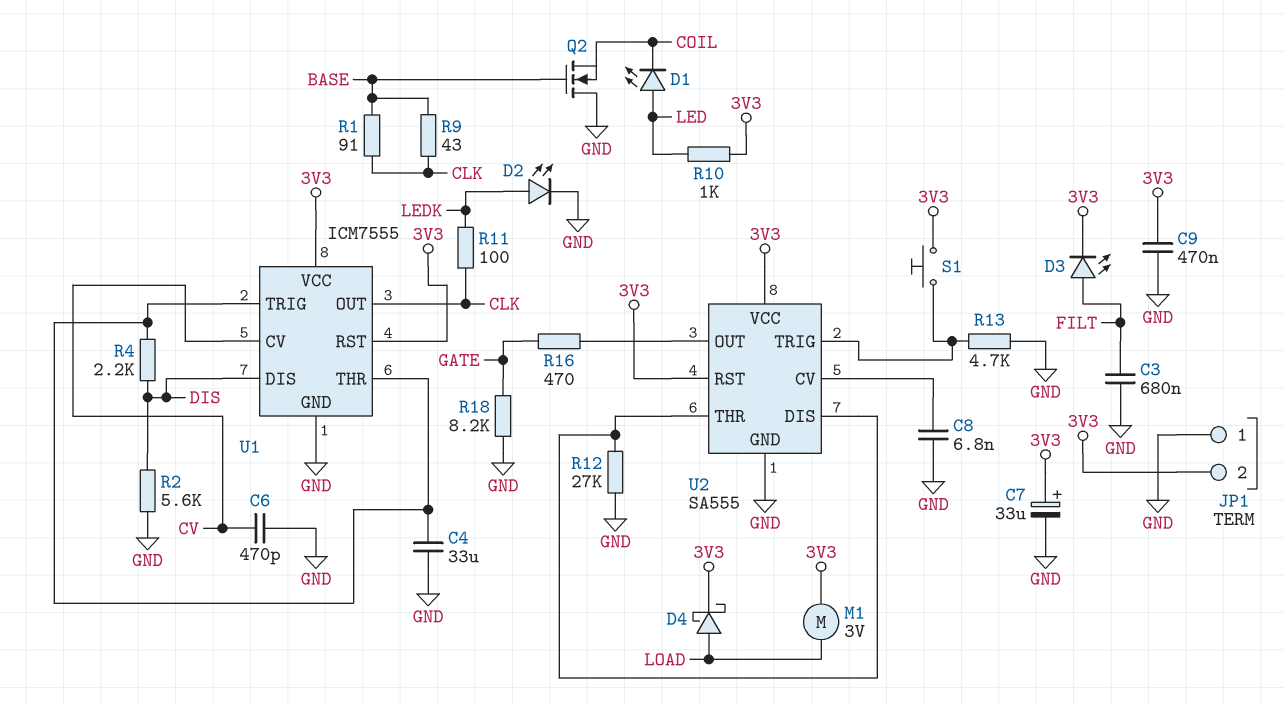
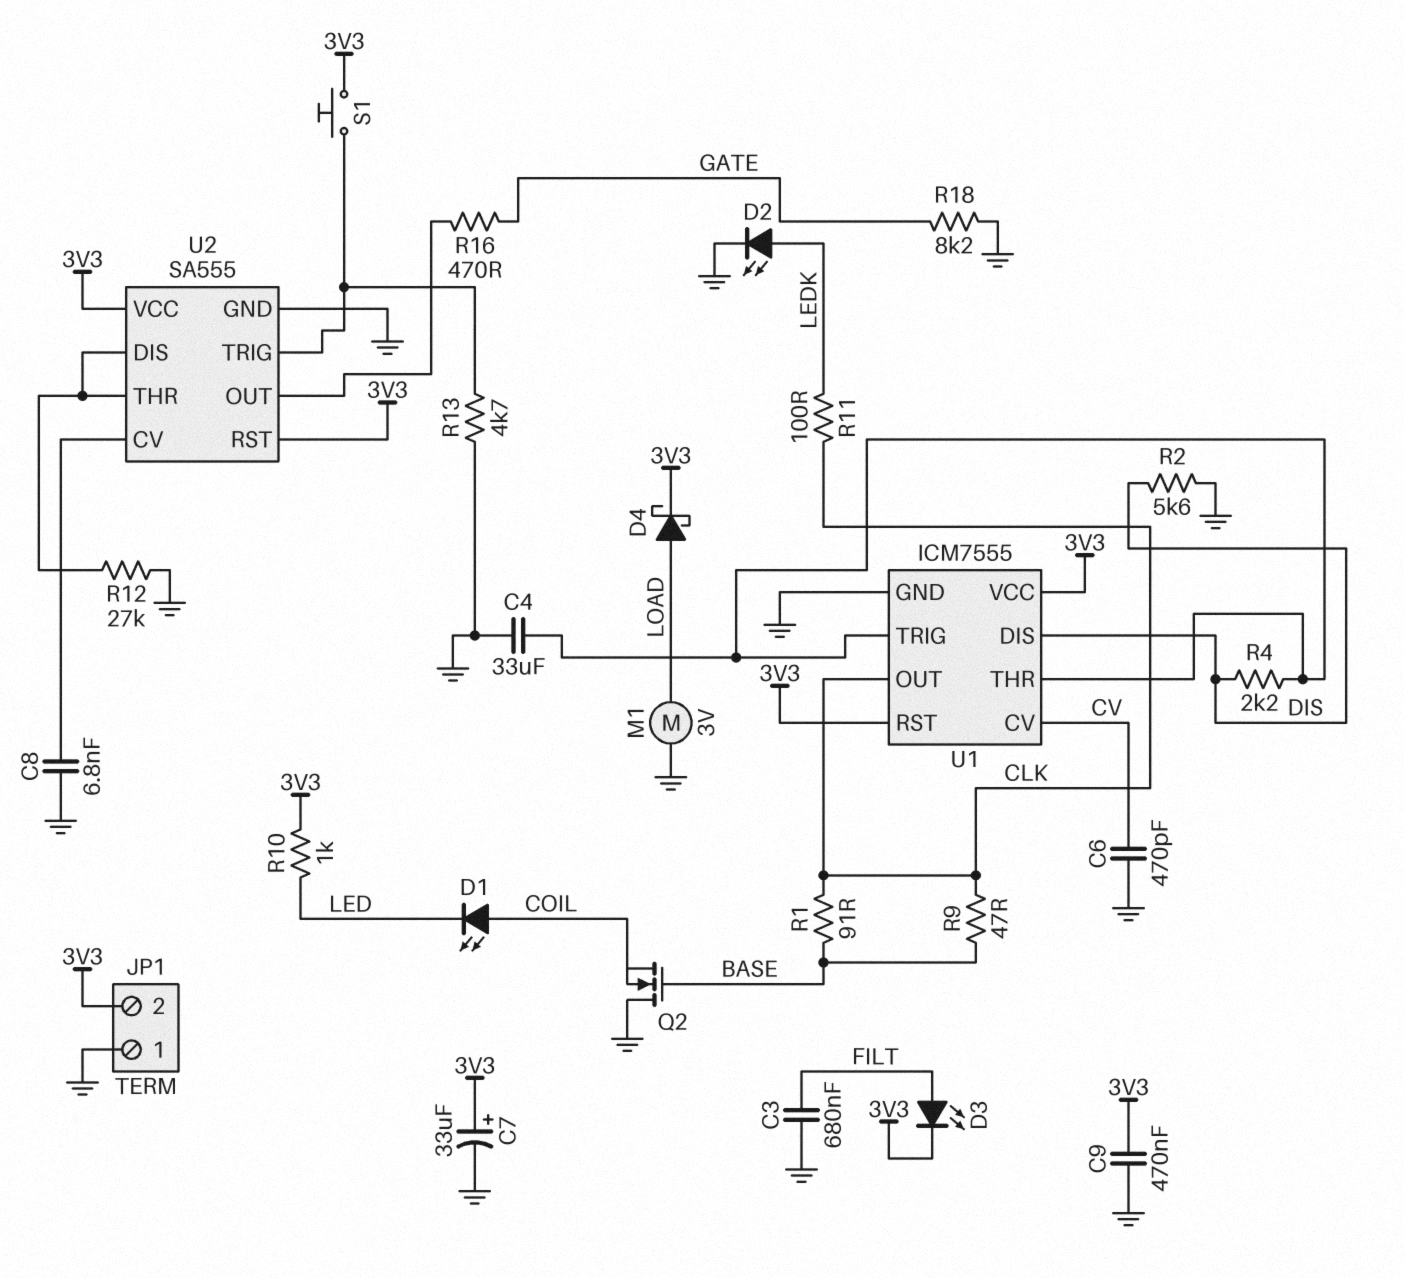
D1: LED (A LED, K COIL) -> LED (A COIL, K LED)
M1: motor 3V (3V3, LOAD) -> motor 3V (GND, LOAD)
R9: 43 (BASE, CLK) -> 47 (BASE, CLK)

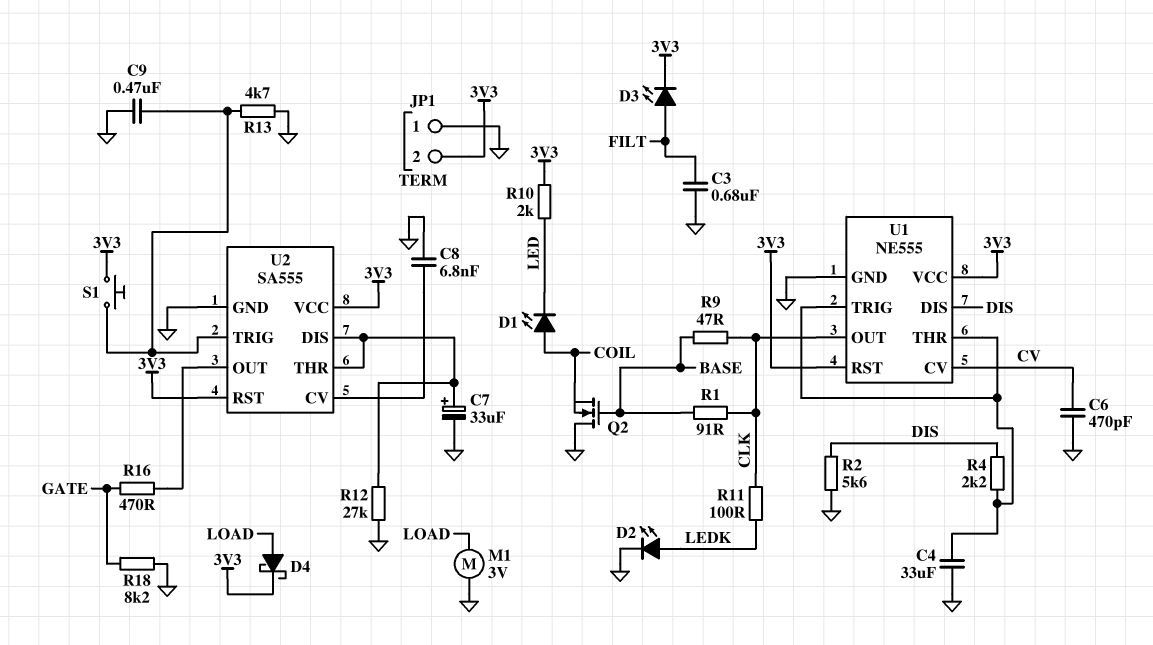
C7: 33uF (plus 3V3, minus GND) -> 33uF (plus U2/DIS, minus GND)
C9: 470nF (3V3, GND) -> 470nF (GND, U2/TRIG)
R10: 1k (3V3, LED) -> 2k (3V3, LED)
U1: ICM7555 -> NE555

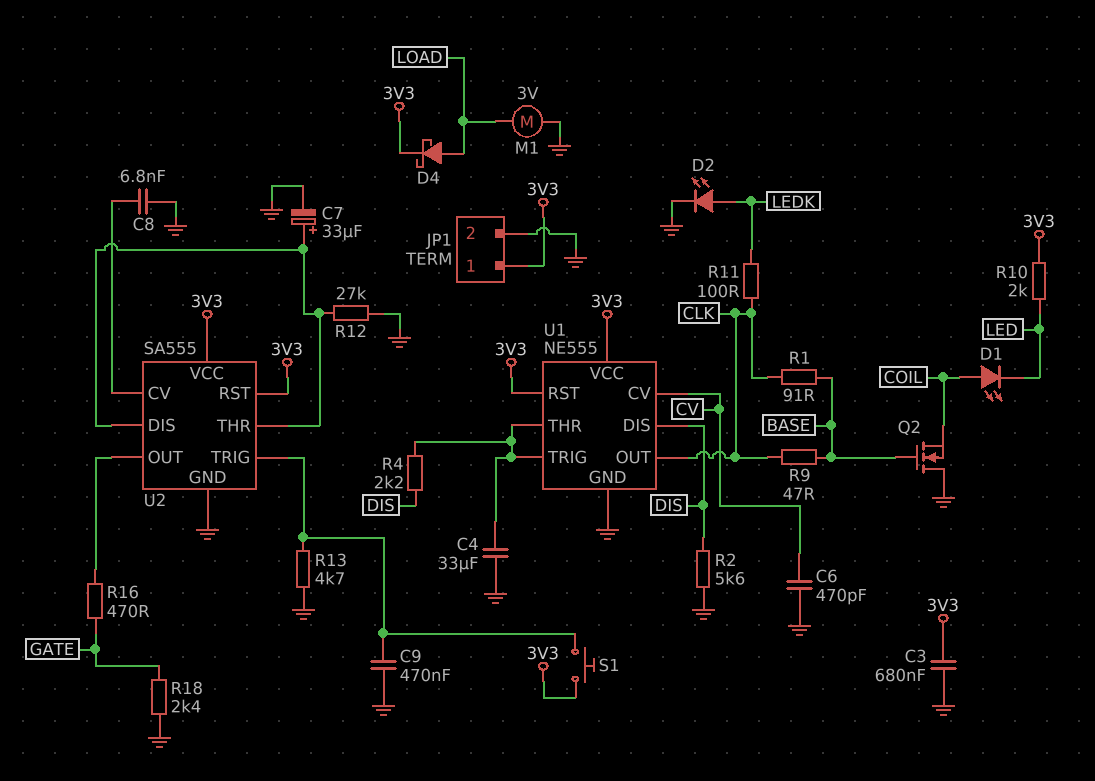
C3: 680nF (FILT, GND) -> 680nF (3V3, GND)
D3: LED (A FILT, K 3V3) -> none
JP1 pin 1: GND -> 3V3
JP1 pin 2: 3V3 -> GND
R18: 8.2k (GATE, GND) -> 2.4k (GATE, GND)

